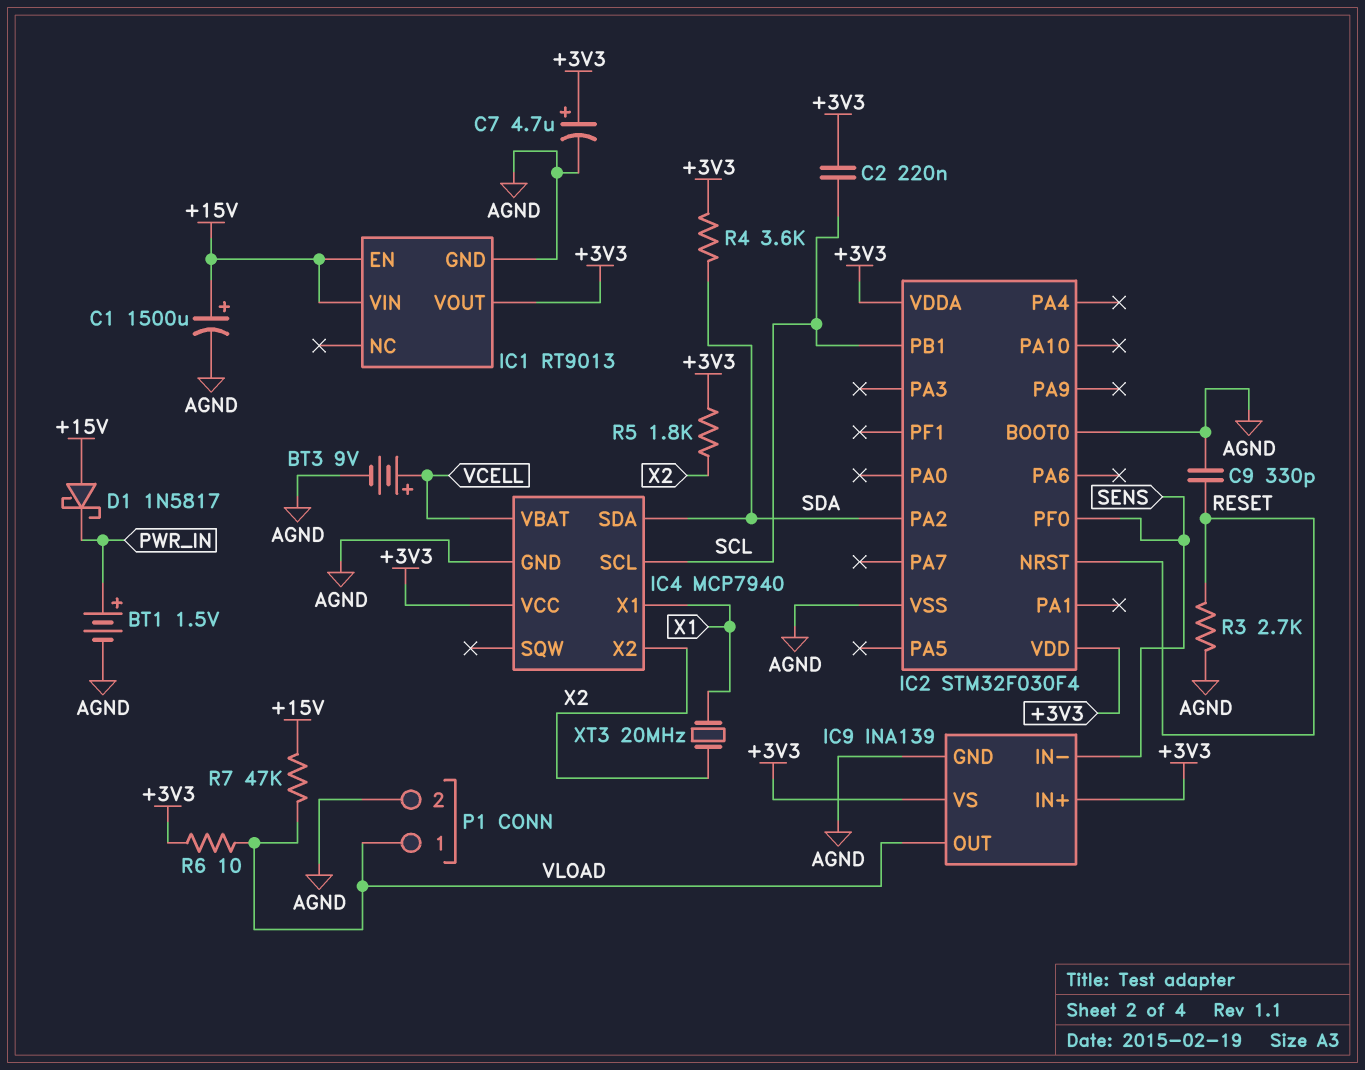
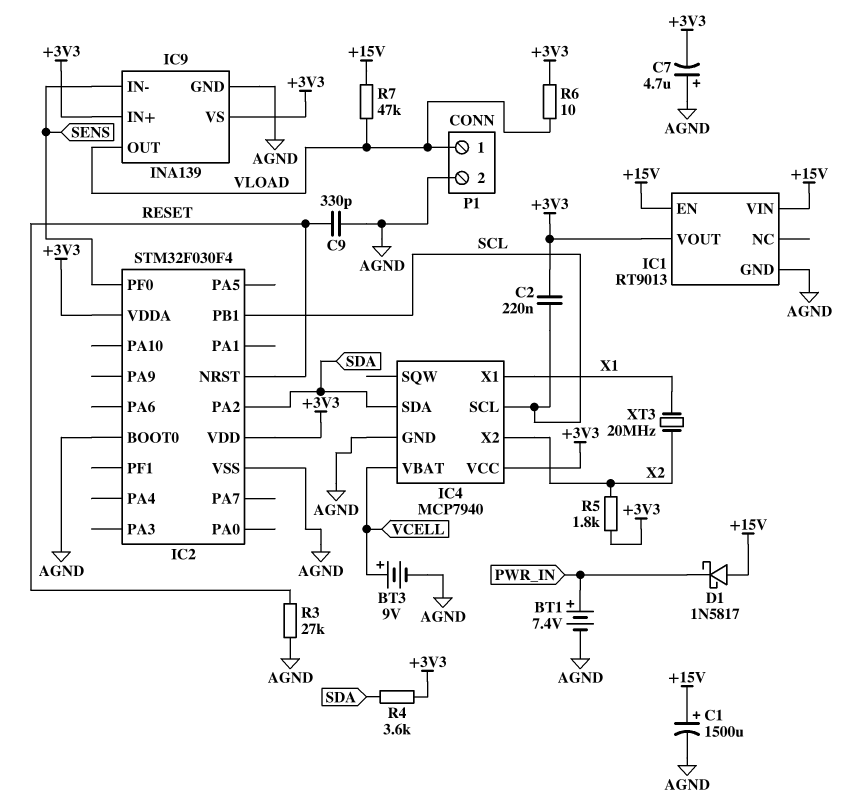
BT1: 1.5V (plus PWR_IN, minus AGND) -> 7.4V (plus PWR_IN, minus AGND)
C7: 4.7uF (plus +3V3, minus AGND) -> 4.7uF (plus AGND, minus +3V3)
R3: 2.7k (AGND, RESET) -> 27k (AGND, RESET)

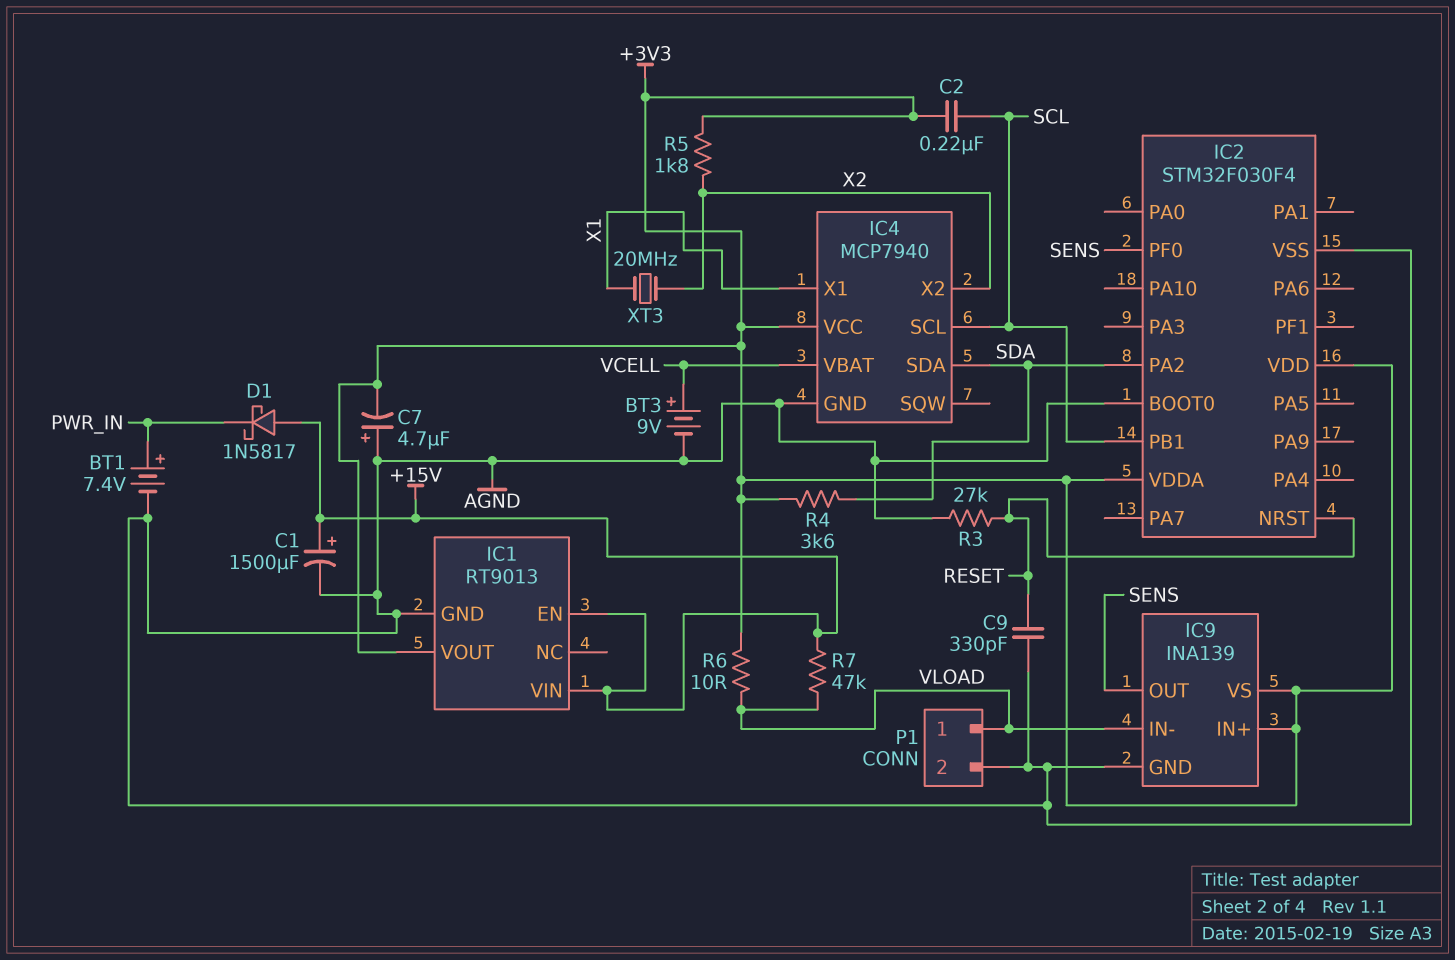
IC9 pin IN-: SENS -> VLOAD
IC9 pin OUT: VLOAD -> SENS

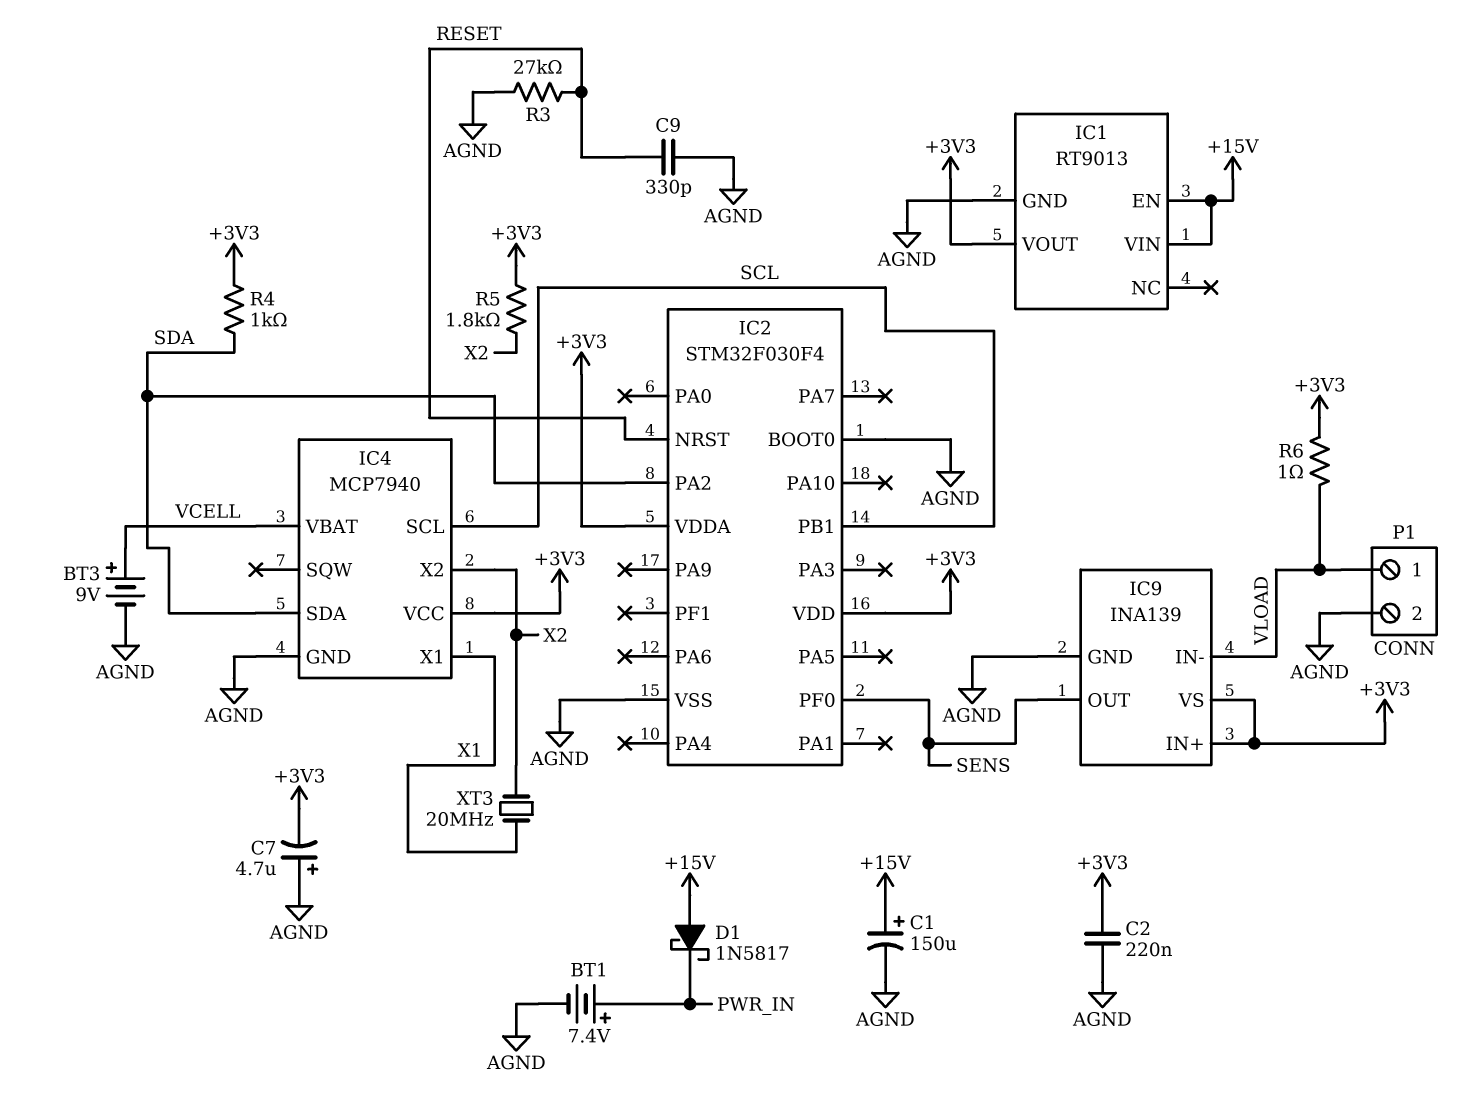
C1: 1500uF (plus +15V, minus AGND) -> 150uF (plus +15V, minus AGND)
C2: 220nF (+3V3, SCL) -> 220nF (+3V3, AGND)
R4: 3.6k (+3V3, SDA) -> 1k (+3V3, SDA)
R6: 10 (+3V3, VLOAD) -> 1 (+3V3, VLOAD)
R7: 47k (+15V, VLOAD) -> none

